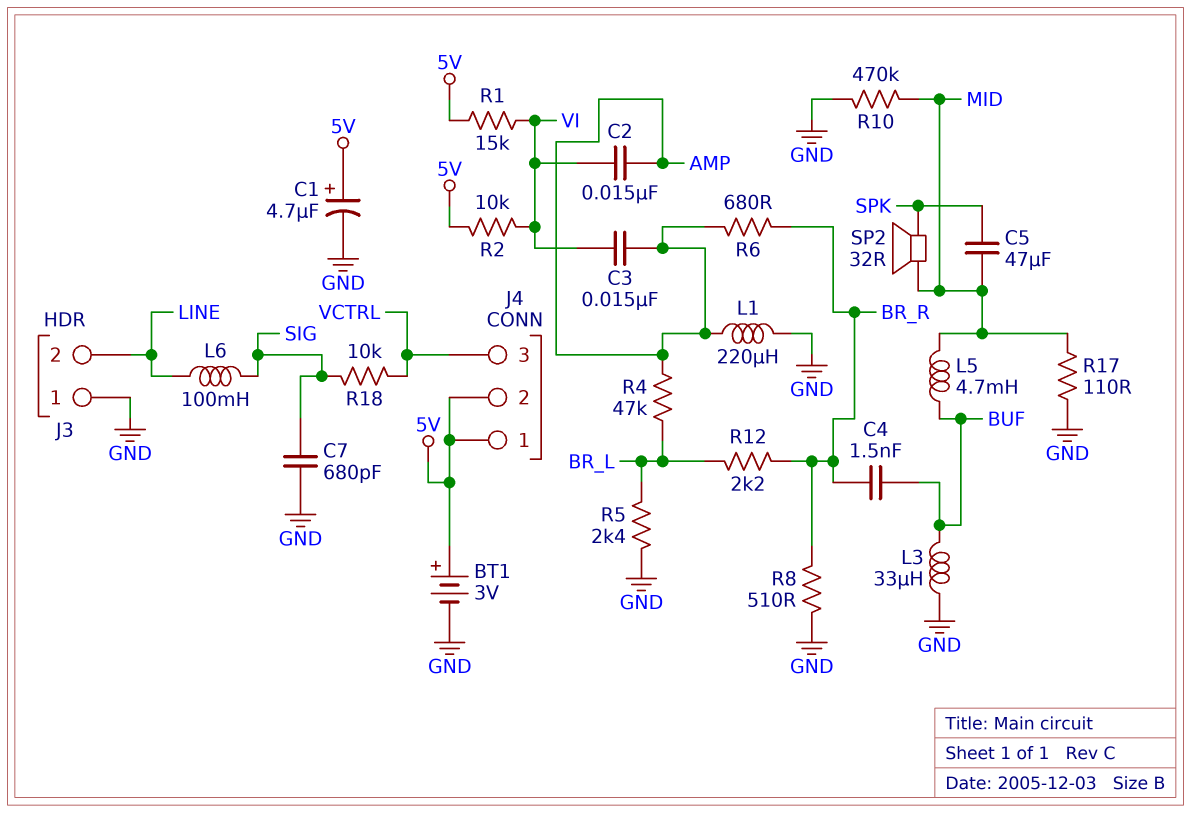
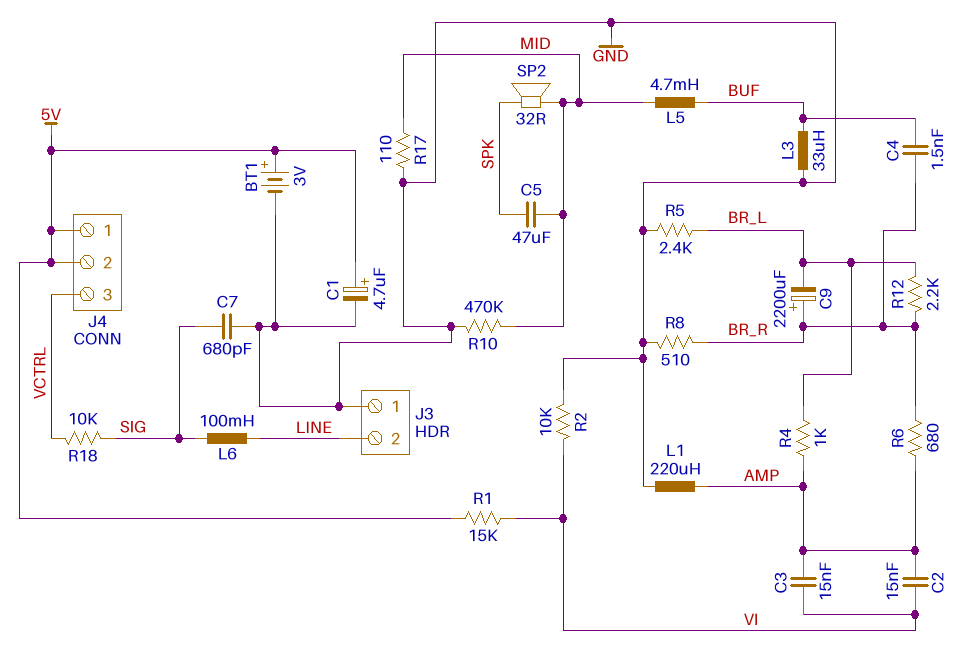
C9: none -> 2200uF (plus BR_R, minus BR_L)
R2: 10k (5V, VI) -> 10k (GND, VI)
R4: 47k (AMP, BR_L) -> 1k (AMP, BR_L)

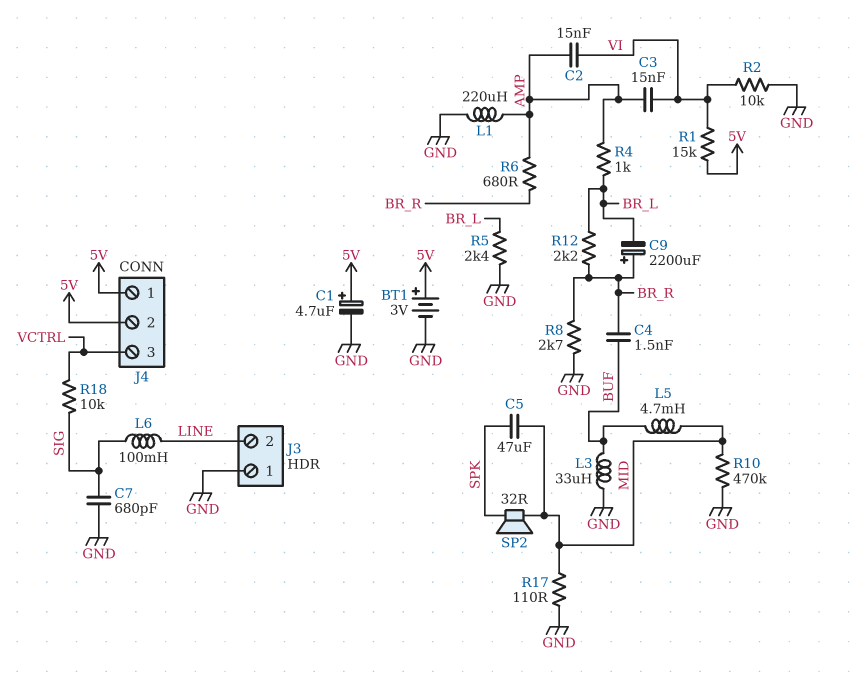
R8: 510 (BR_R, GND) -> 2.7k (BR_R, GND)

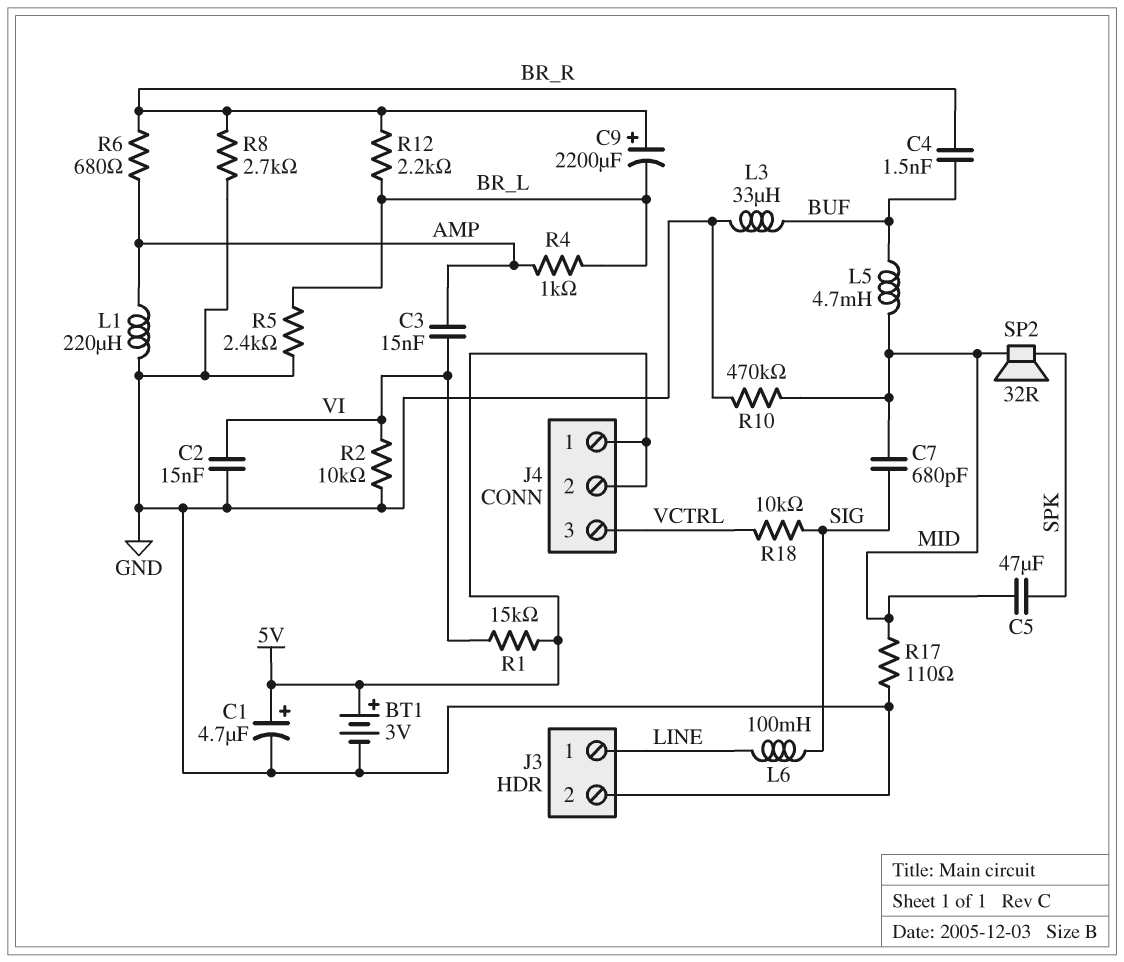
C2: 15nF (AMP, VI) -> 15nF (GND, VI)
C7: 680pF (GND, SIG) -> 680pF (MID, SIG)
J3 pin 1: GND -> LINE
J3 pin 2: LINE -> GND

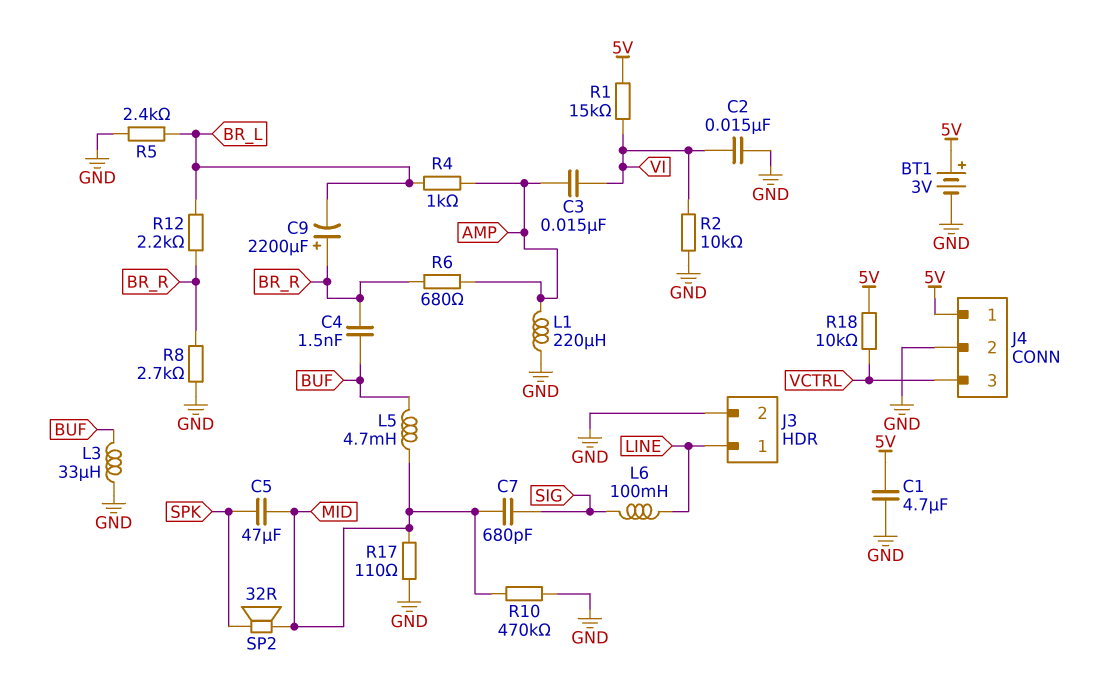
C1: 4.7uF (plus 5V, minus GND) -> 4.7uF (5V, GND)
J4 pin 2: 5V -> GND
R18: 10k (SIG, VCTRL) -> 10k (5V, VCTRL)

